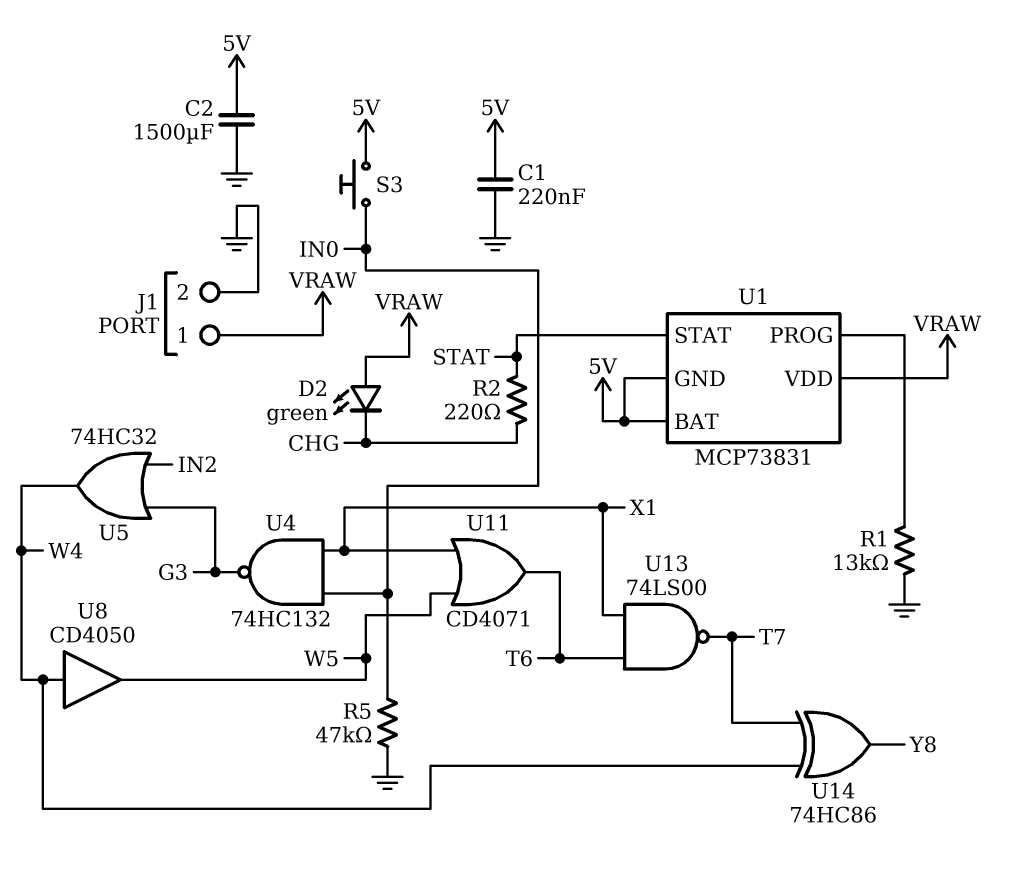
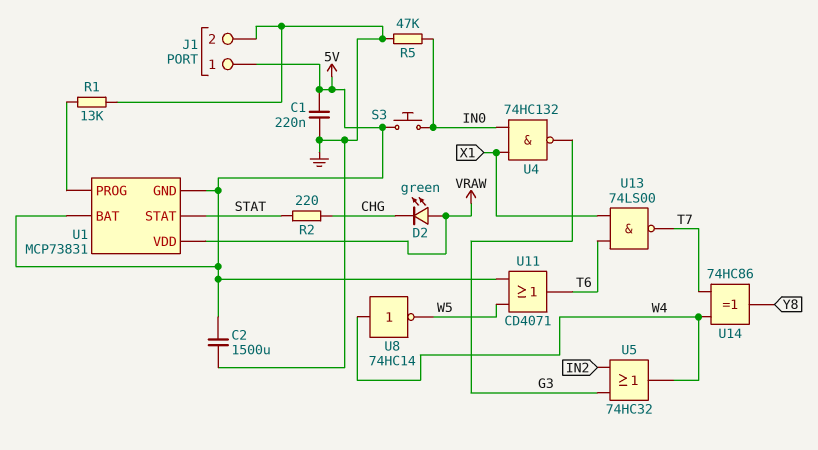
J1 pin 1: VRAW -> 5V
U8: buffer CD4050 (in W4, out W5) -> NOT 74HC14 (in W4, out W5)
U11: OR CD4071 (in W5, in X1, out T6) -> OR CD4071 (in 5V, in W5, out T6)

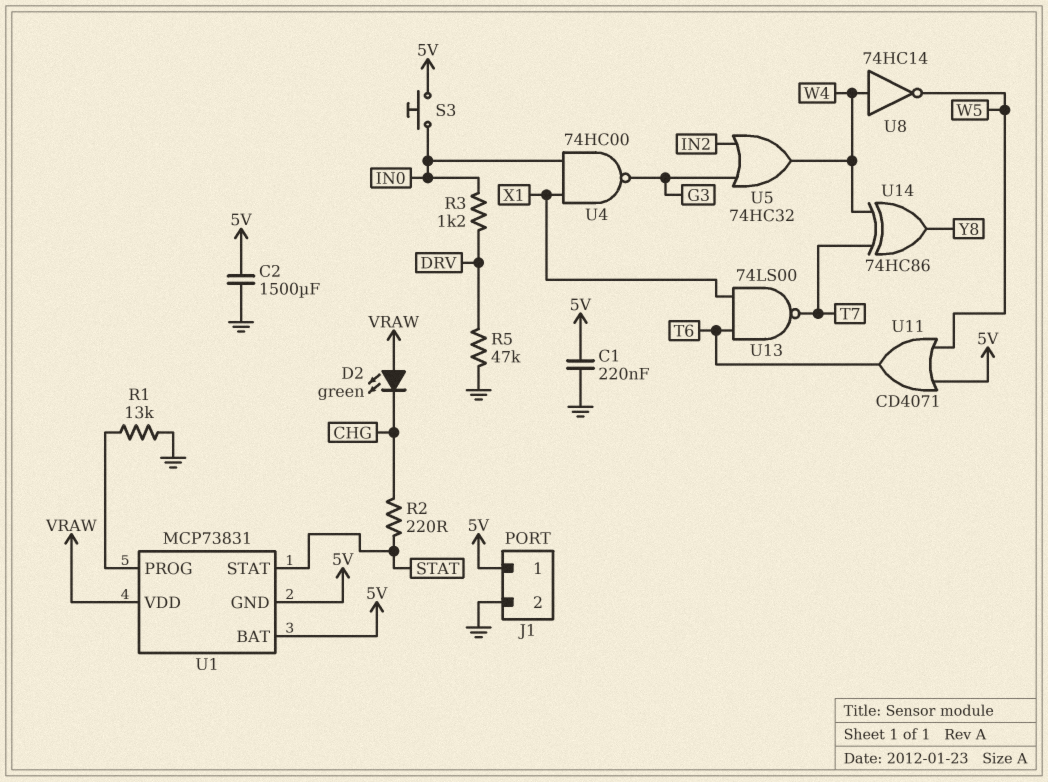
R3: none -> 1.2k (DRV, IN0)
R5: 47k (GND, IN0) -> 47k (DRV, GND)
U4: NAND 74HC132 (in IN0, in X1, out G3) -> NAND 74HC00 (in IN0, in X1, out G3)

